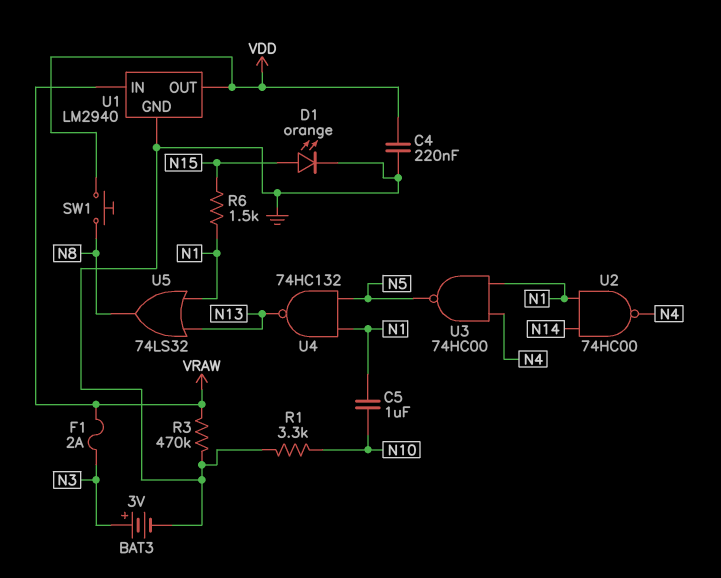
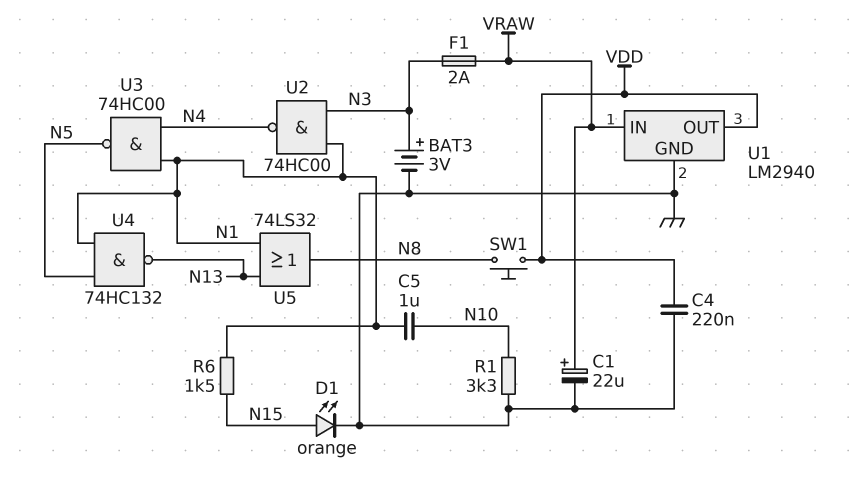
C1: none -> 22uF (plus VRAW, minus GND)
R3: 470k (GND, VRAW) -> none
U2: NAND 74HC00 (in N1, in N14, out N4) -> NAND 74HC00 (in N1, in N3, out N4)

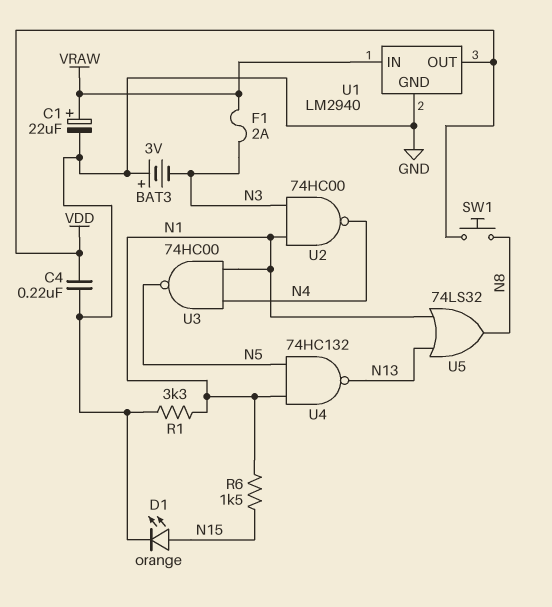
BAT3: 3V (plus N3, minus GND) -> 3V (plus GND, minus N3)
C5: 1uF (N1, N10) -> none
R1: 3.3k (GND, N10) -> 3.3k (GND, N1)

